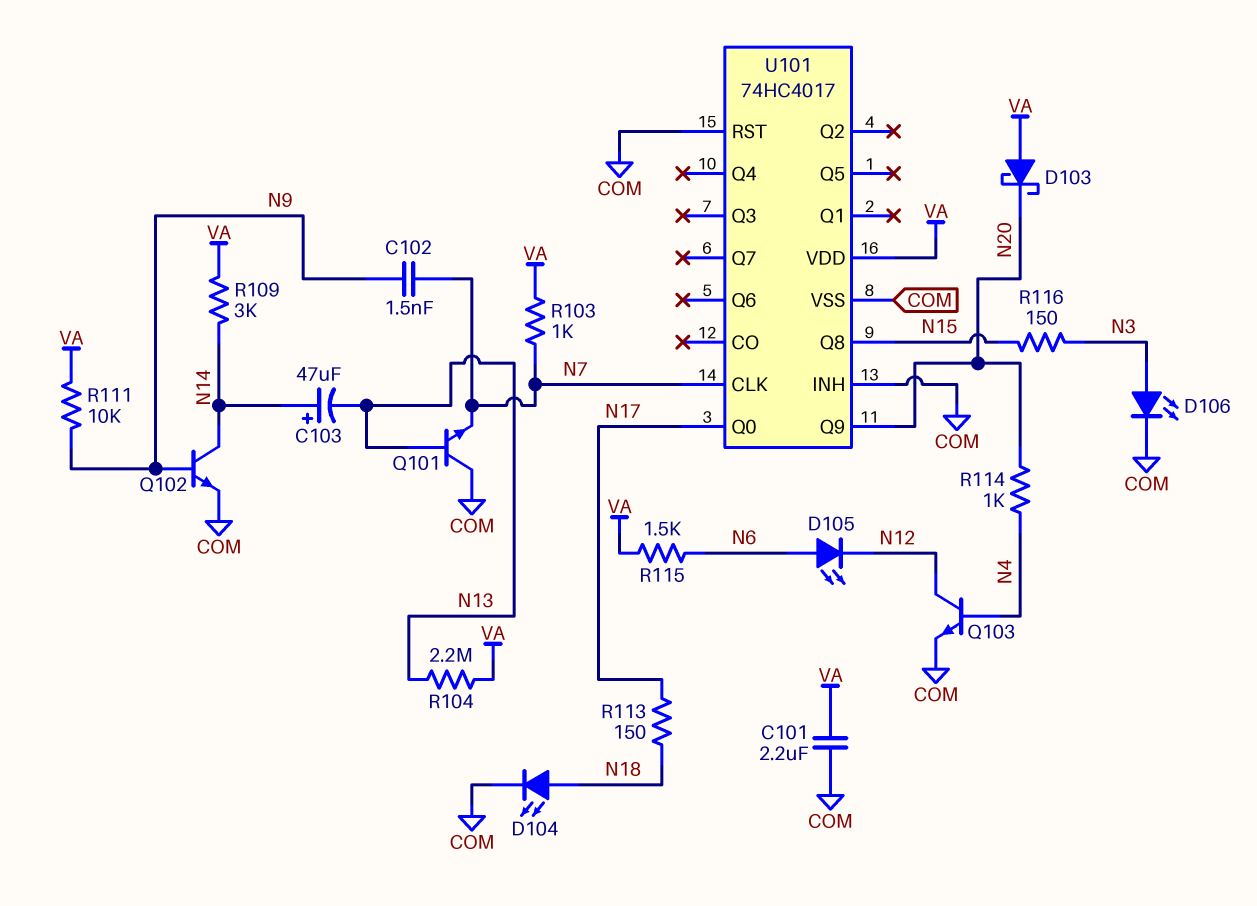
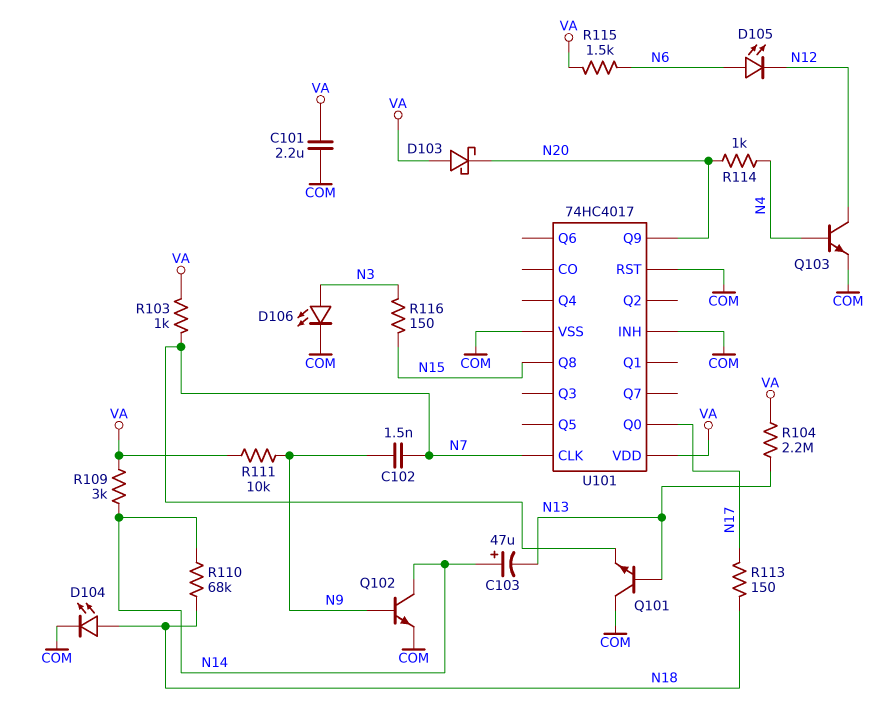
R110: none -> 68k (N14, N18)

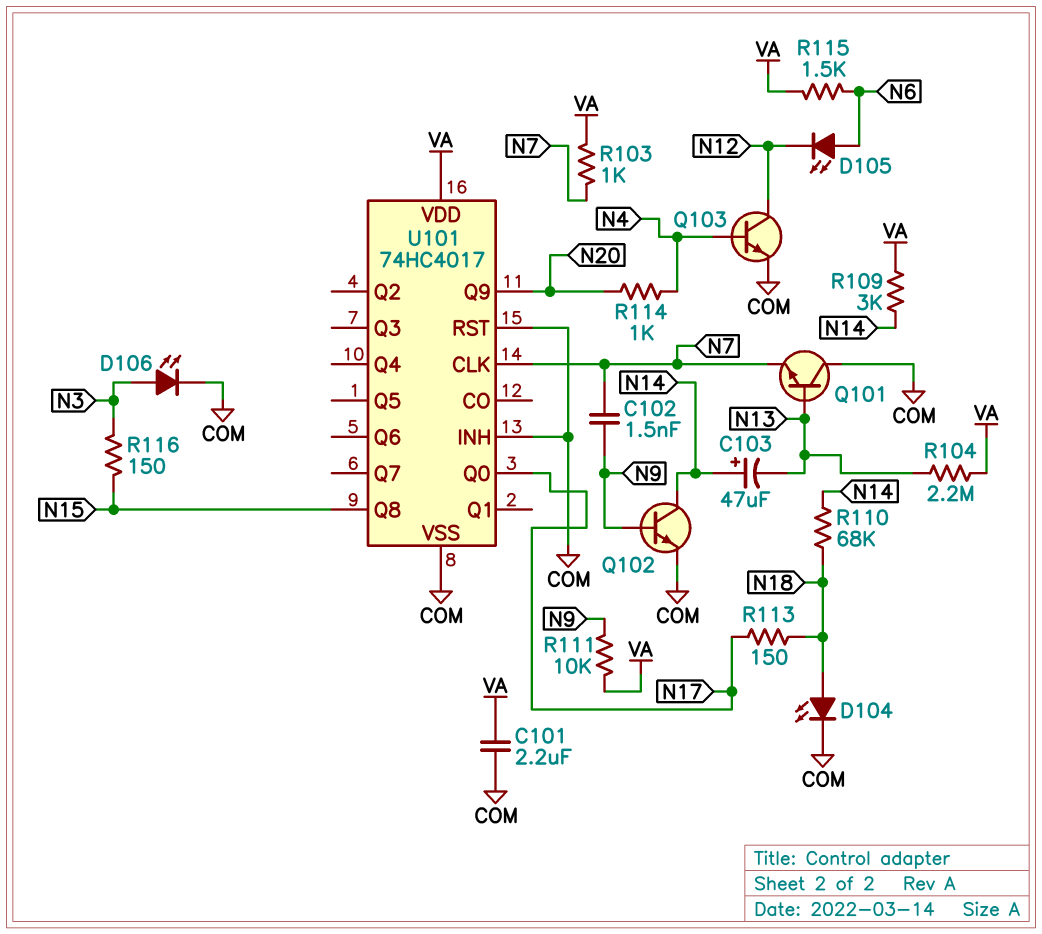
D103: schottky (A VA, K N20) -> none

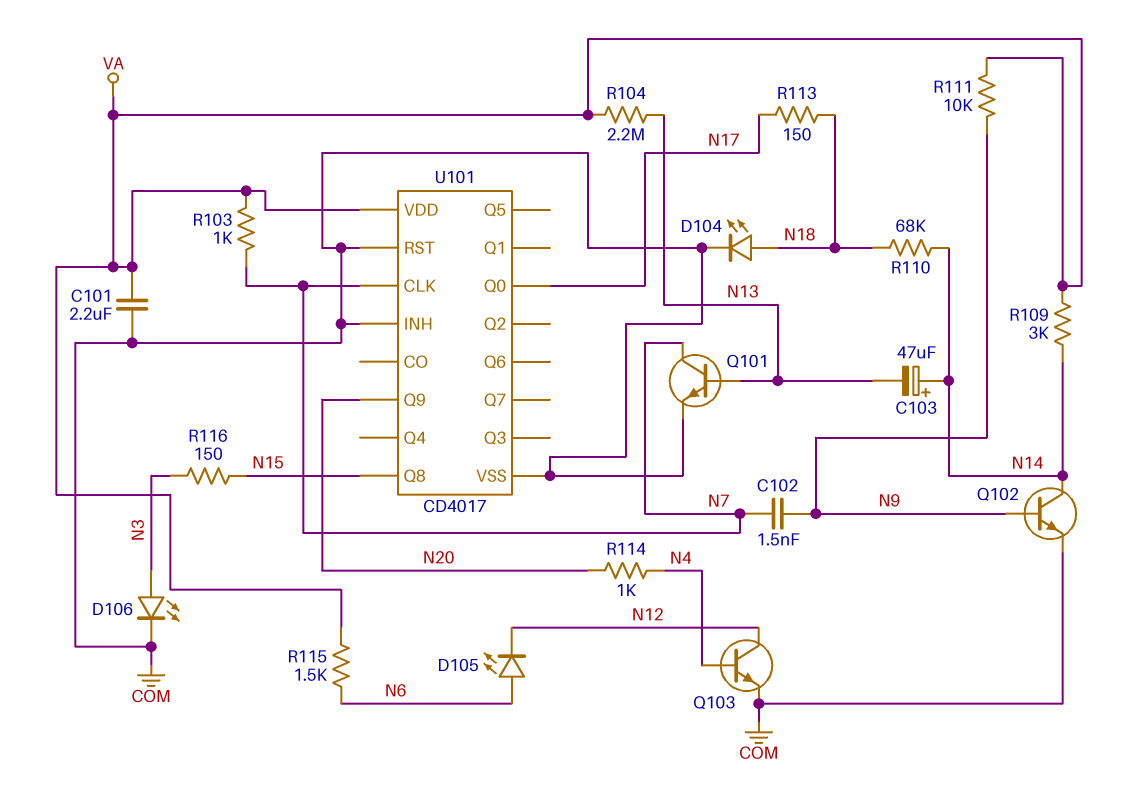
Q101: NPN (B N13, C COM, E N7) -> NPN (B N13, C N7, E COM)
U101: 74HC4017 -> CD4017

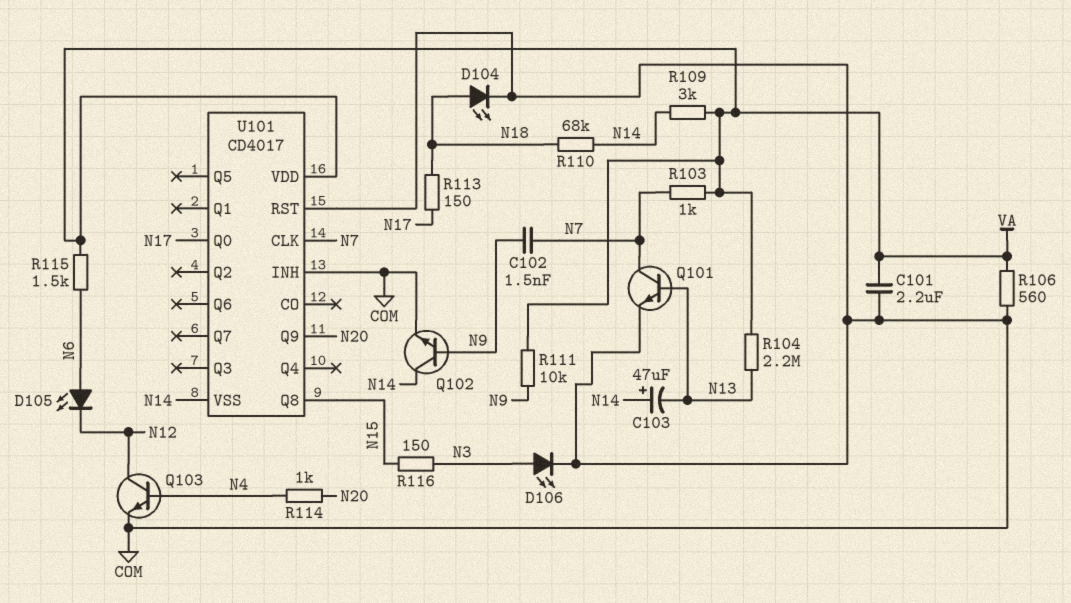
R106: none -> 560 (COM, VA)
U101 pin VSS: COM -> N14

